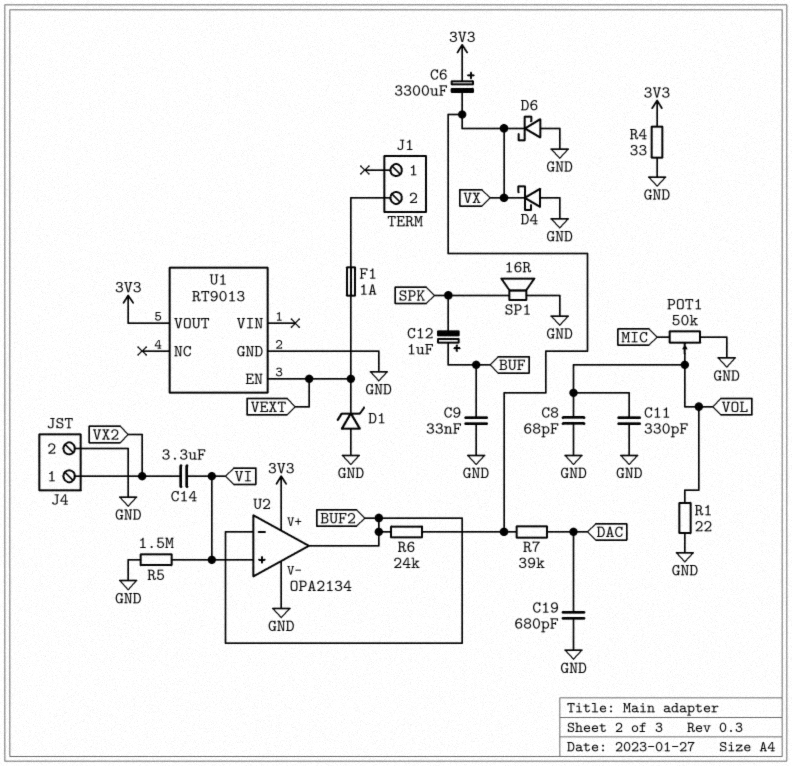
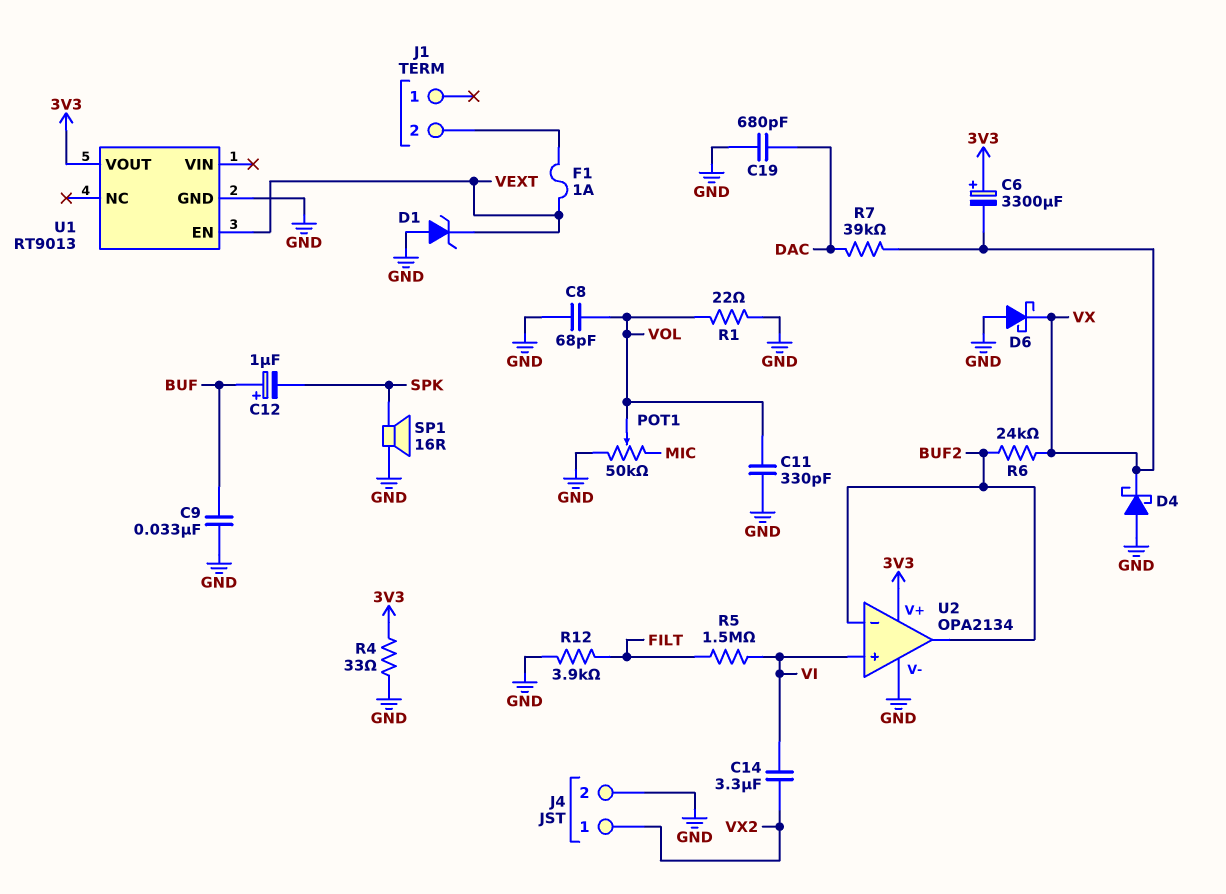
R5: 1.5M (GND, VI) -> 1.5M (FILT, VI)
R12: none -> 3.9k (FILT, GND)

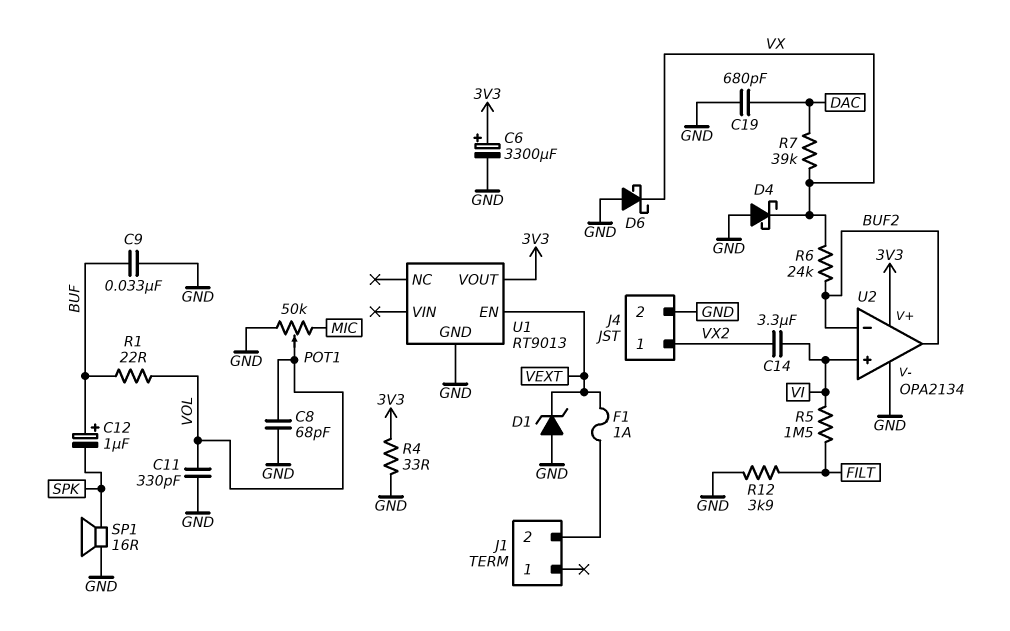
C6: 3300uF (plus 3V3, minus VX) -> 3300uF (plus 3V3, minus GND)
R1: 22 (GND, VOL) -> 22 (BUF, VOL)

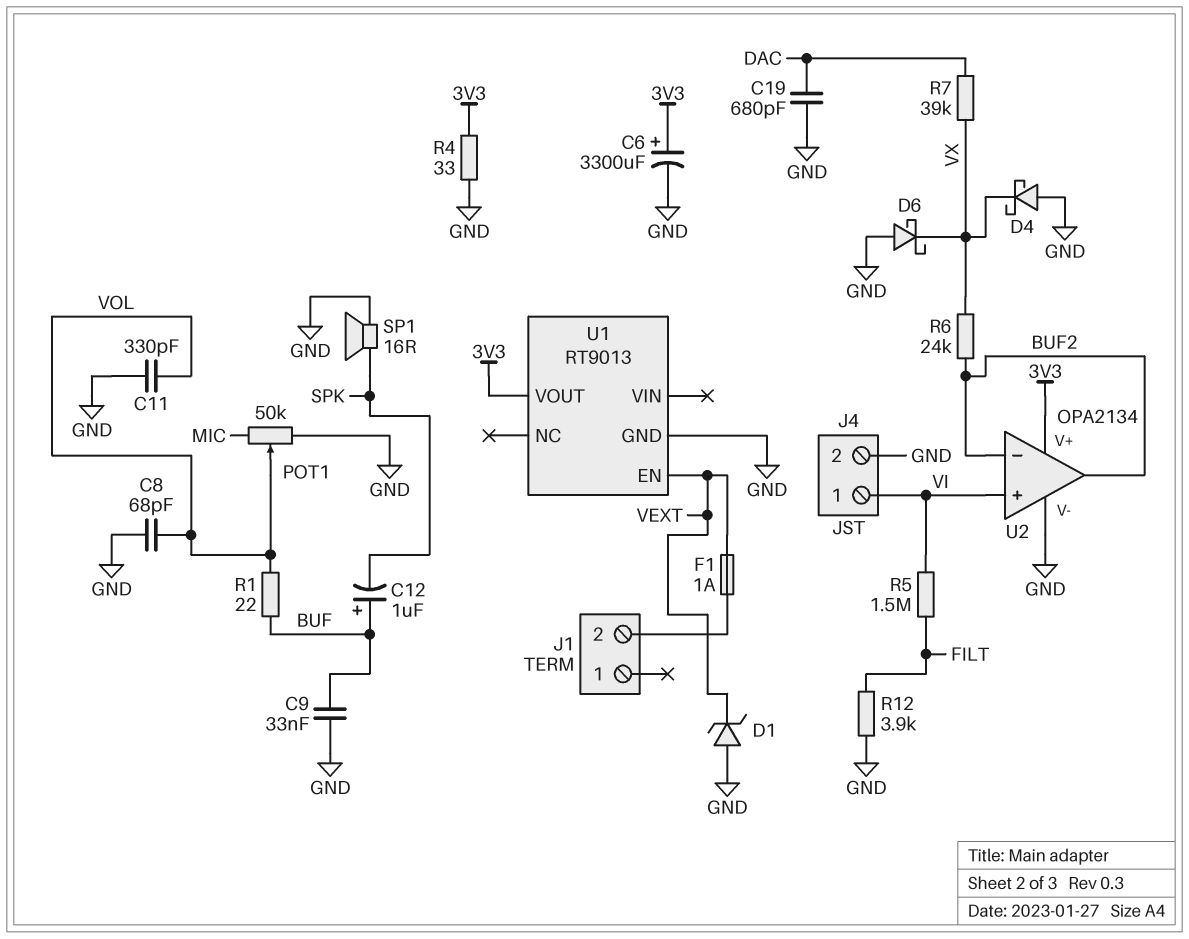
C14: 3.3uF (VI, VX2) -> none
J4 pin 1: VX2 -> VI

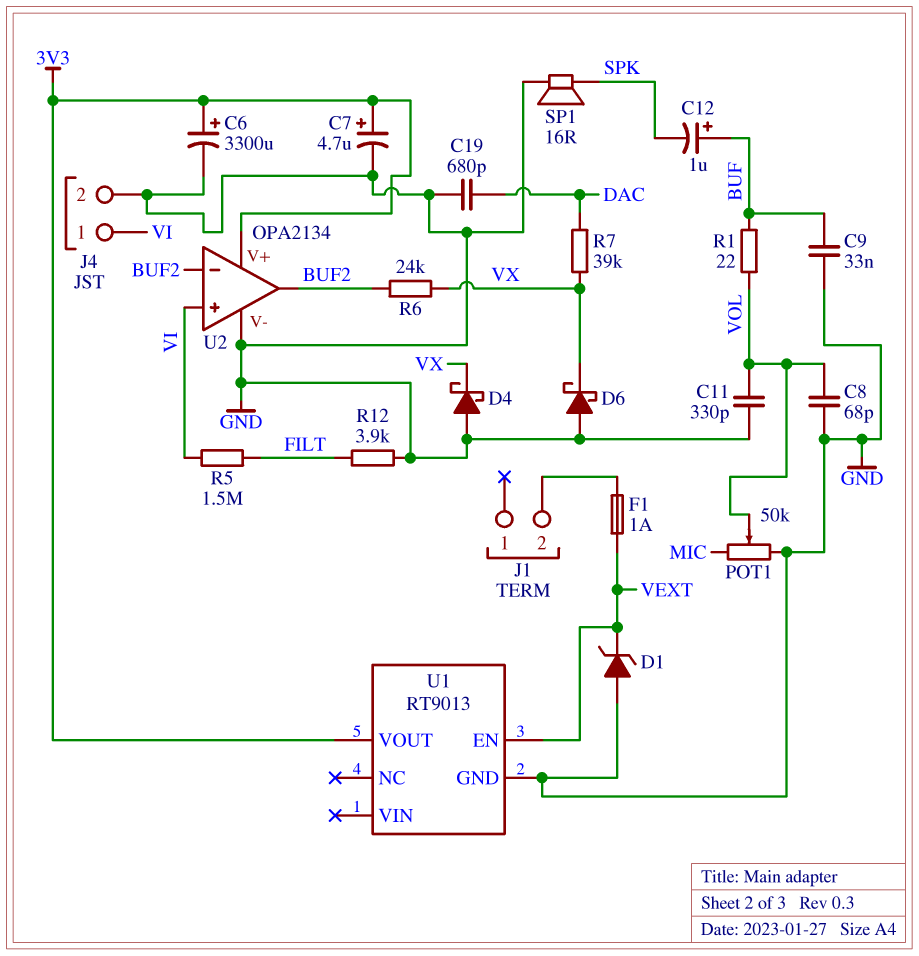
C7: none -> 4.7uF (plus 3V3, minus GND)
R4: 33 (3V3, GND) -> none

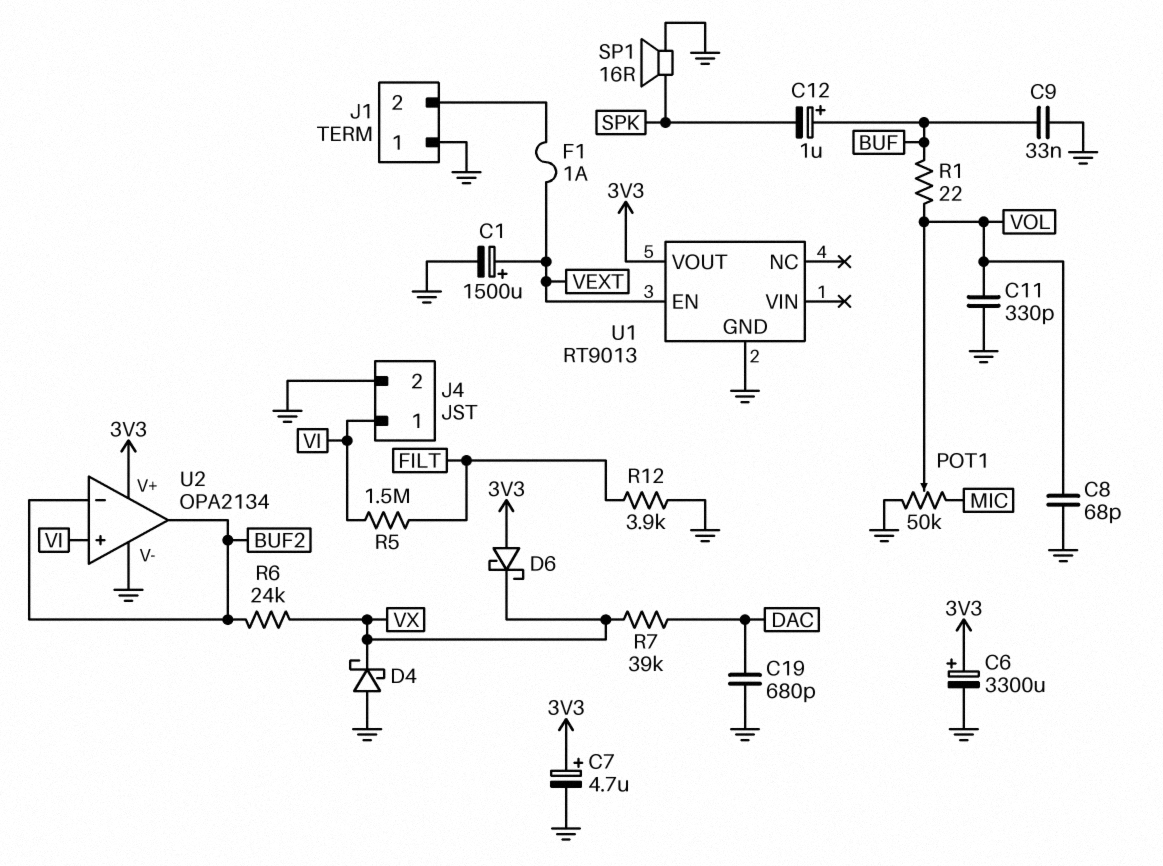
C1: none -> 1500uF (plus VEXT, minus GND)
D1: zener (A GND, K VEXT) -> none
D6: schottky (A GND, K VX) -> schottky (A 3V3, K VX)
J1 pin 1: none -> GND

